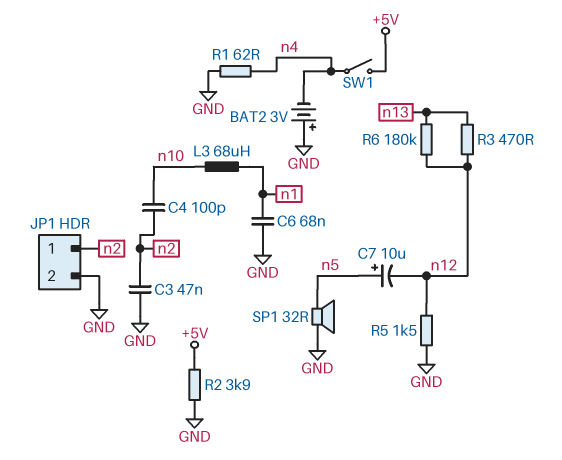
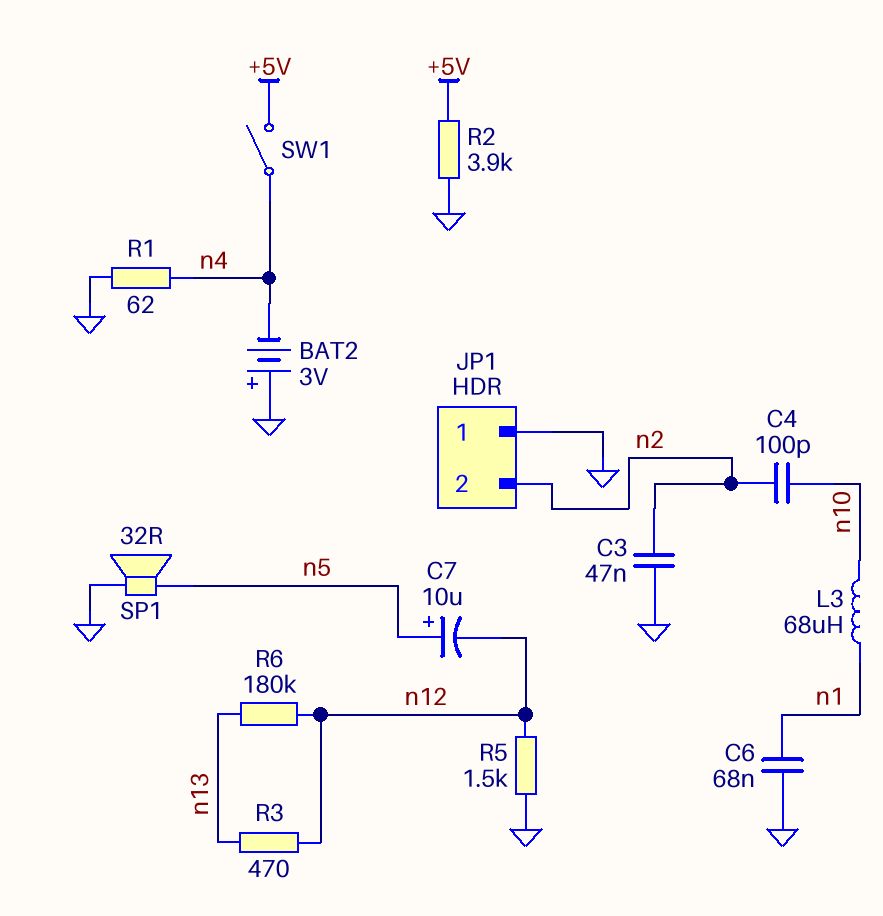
JP1 pin 1: n2 -> GND
JP1 pin 2: GND -> n2

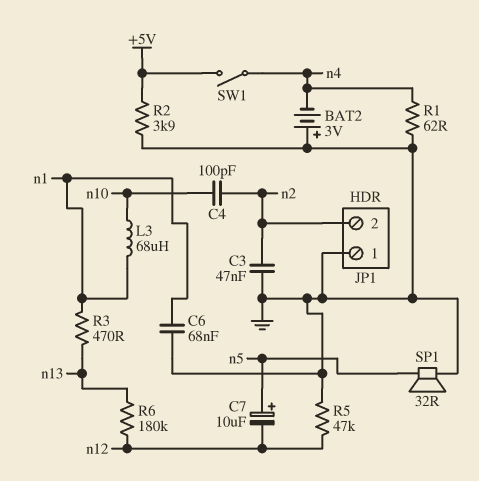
R3: 470 (n12, n13) -> 470 (n1, n13)
R5: 1.5k (GND, n12) -> 47k (GND, n12)

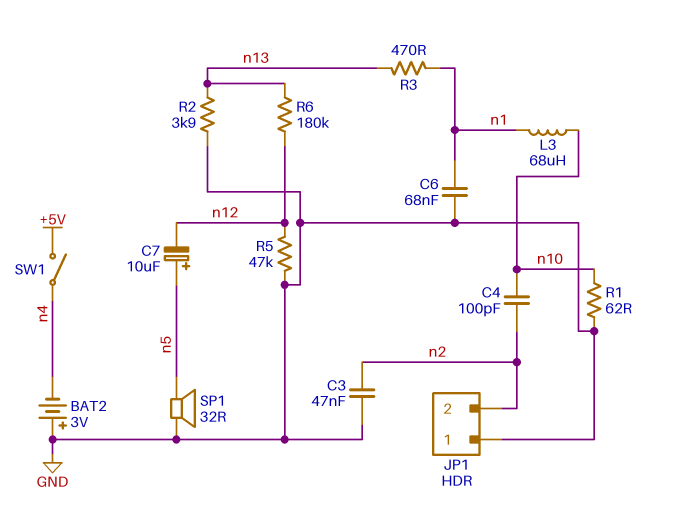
R1: 62 (GND, n4) -> 62 (GND, n10)
R2: 3.9k (+5V, GND) -> 3.9k (GND, n13)

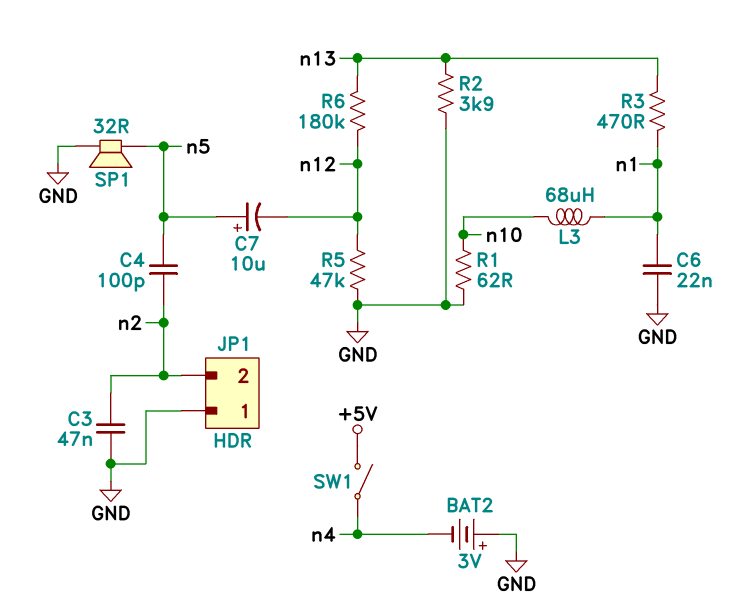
C4: 100pF (n2, n10) -> 100pF (n2, n5)
C6: 68nF (GND, n1) -> 22nF (GND, n1)

